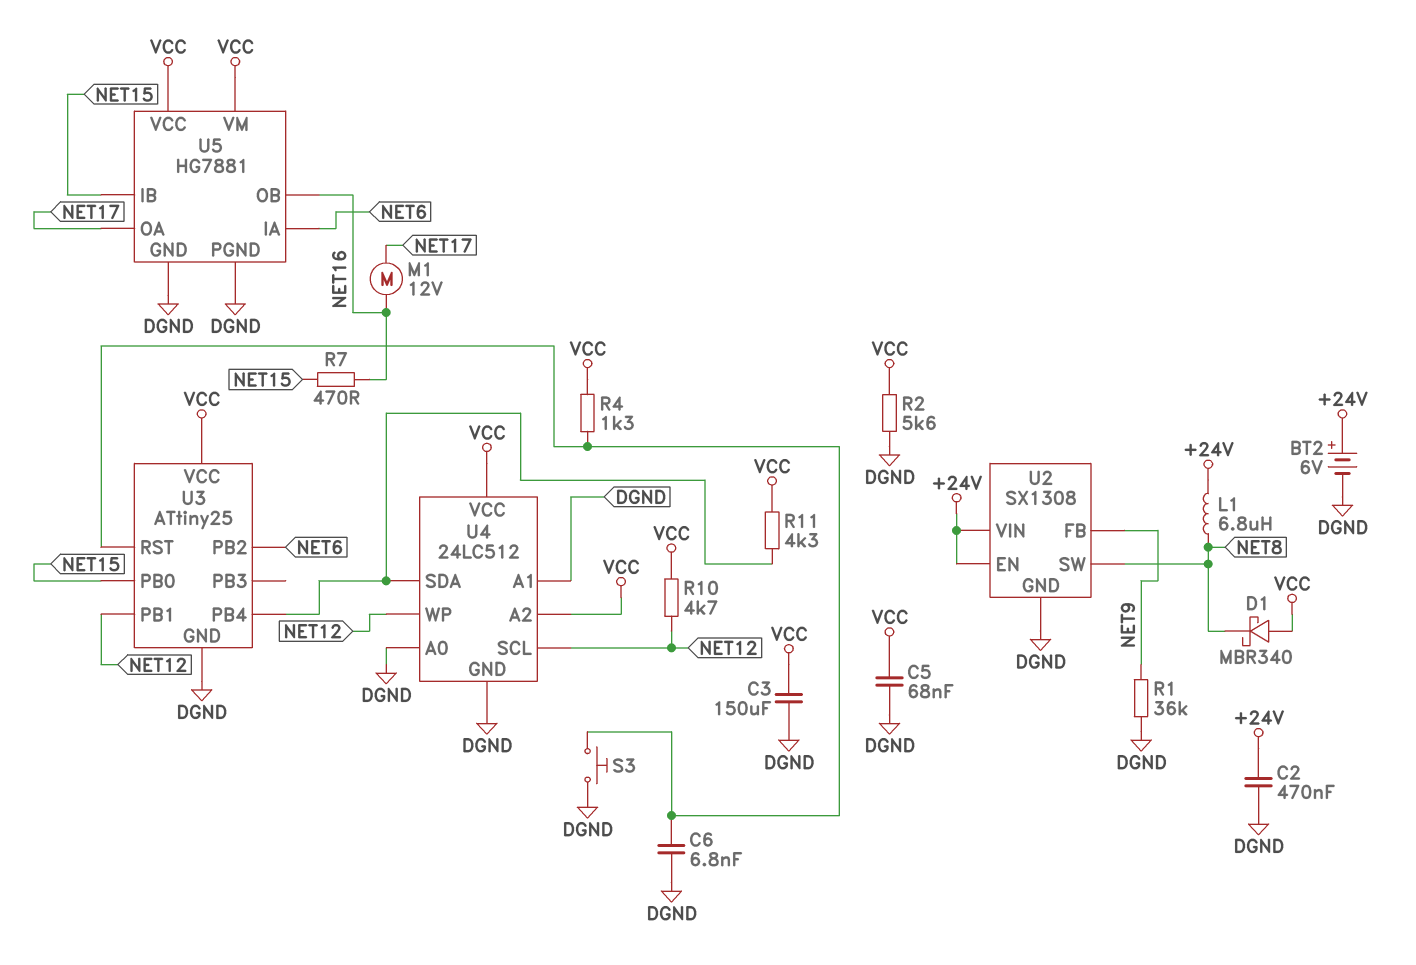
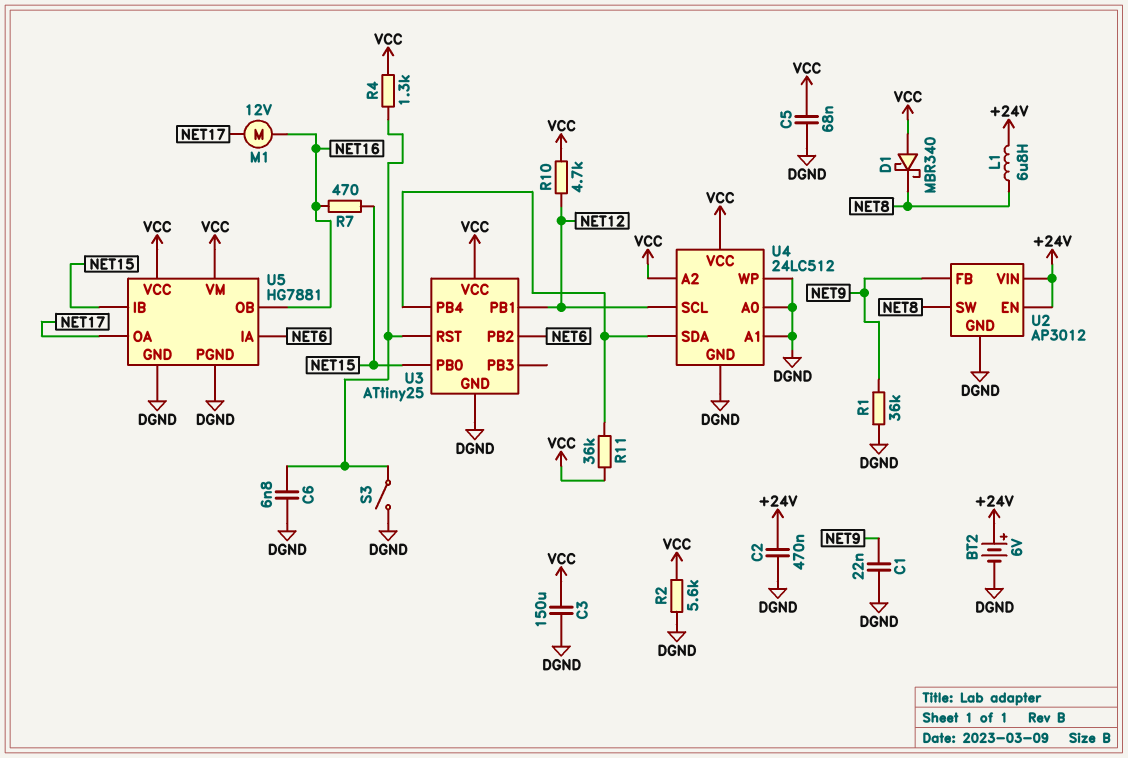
C1: none -> 22nF (DGND, NET9)
R11: 4.3k (U3/PB4, VCC) -> 36k (U3/PB4, VCC)
S3: button (DGND, U3/RST) -> switch (DGND, U3/RST)
U2: SX1308 -> AP3012
U4 pin WP: NET12 -> DGND

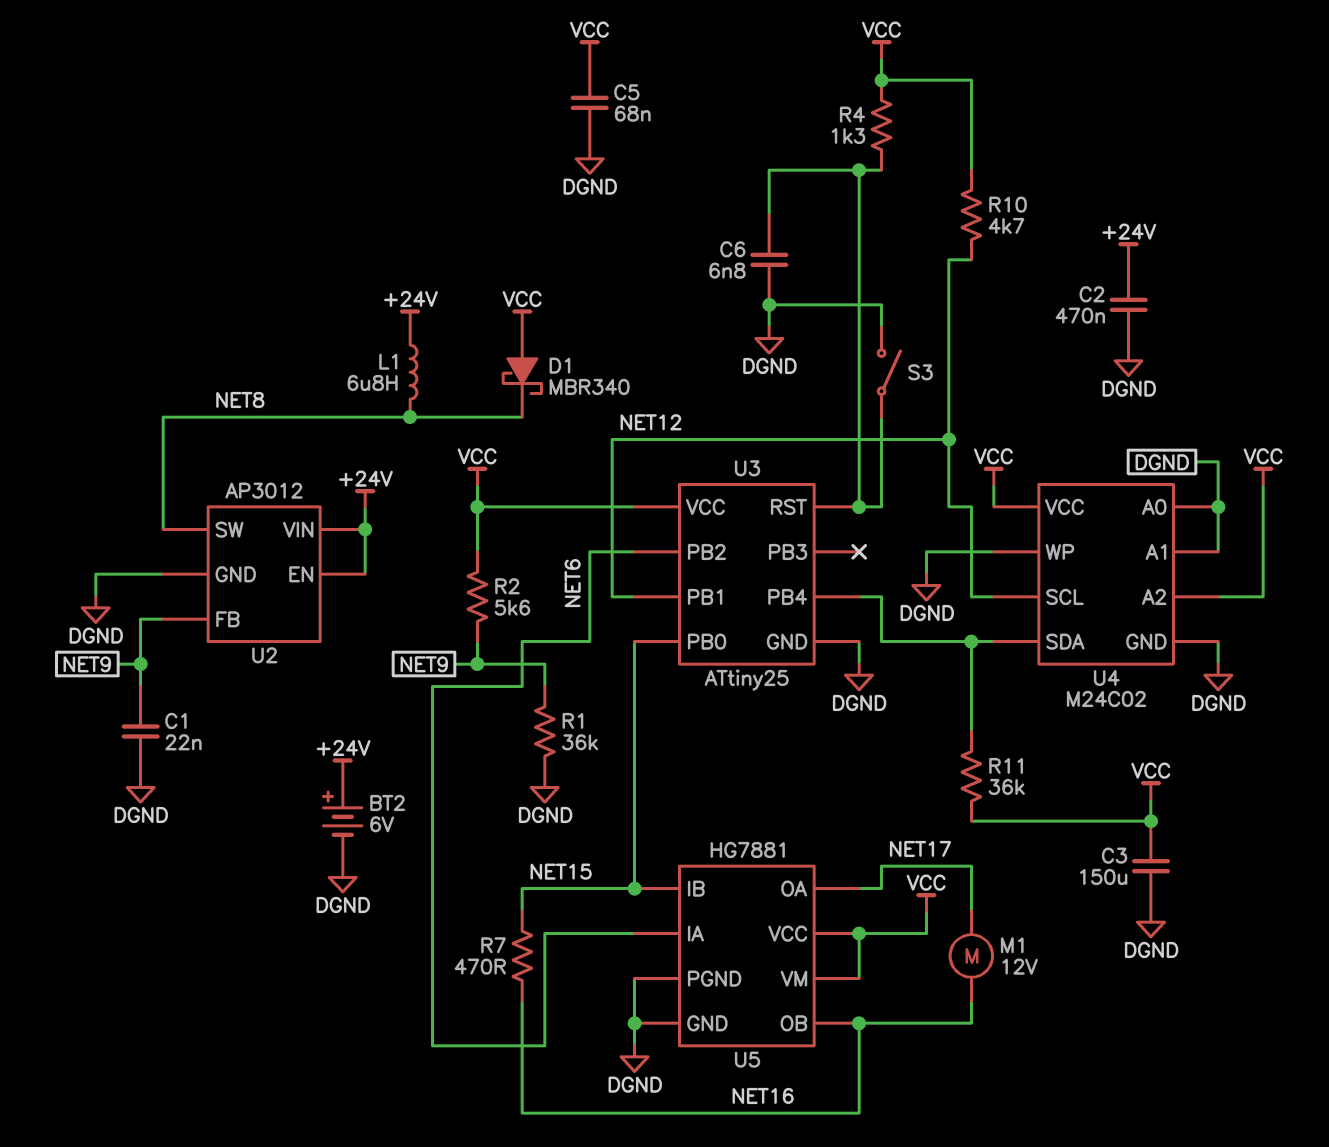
R2: 5.6k (DGND, VCC) -> 5.6k (NET9, VCC)
U4: 24LC512 -> M24C02

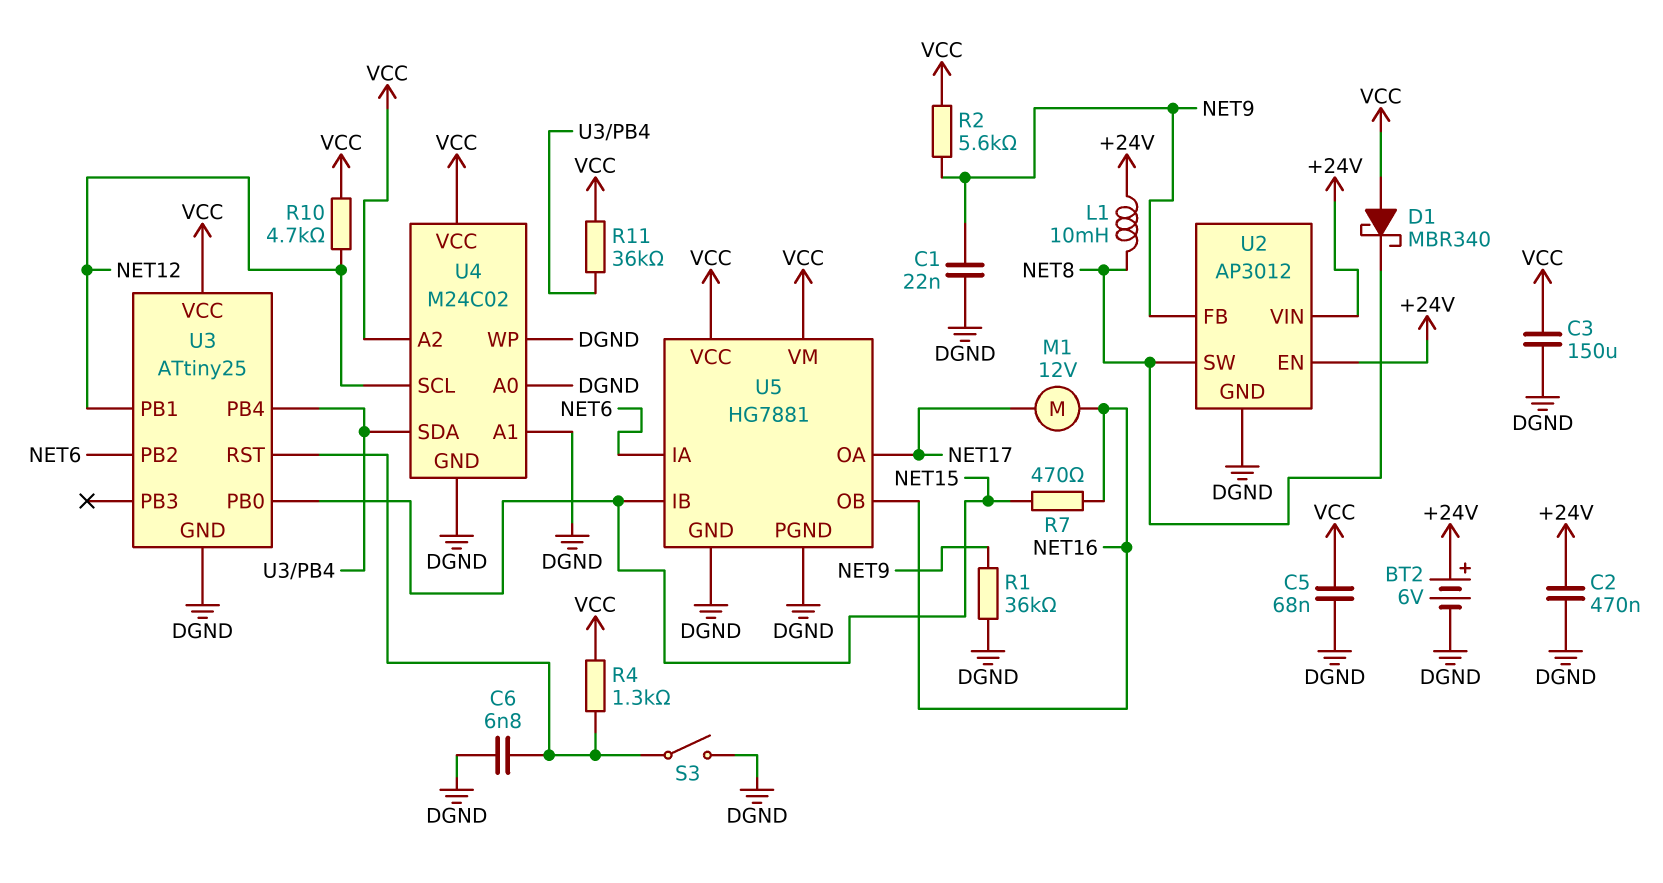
L1: 6.8uH (+24V, NET8) -> 10mH (+24V, NET8)

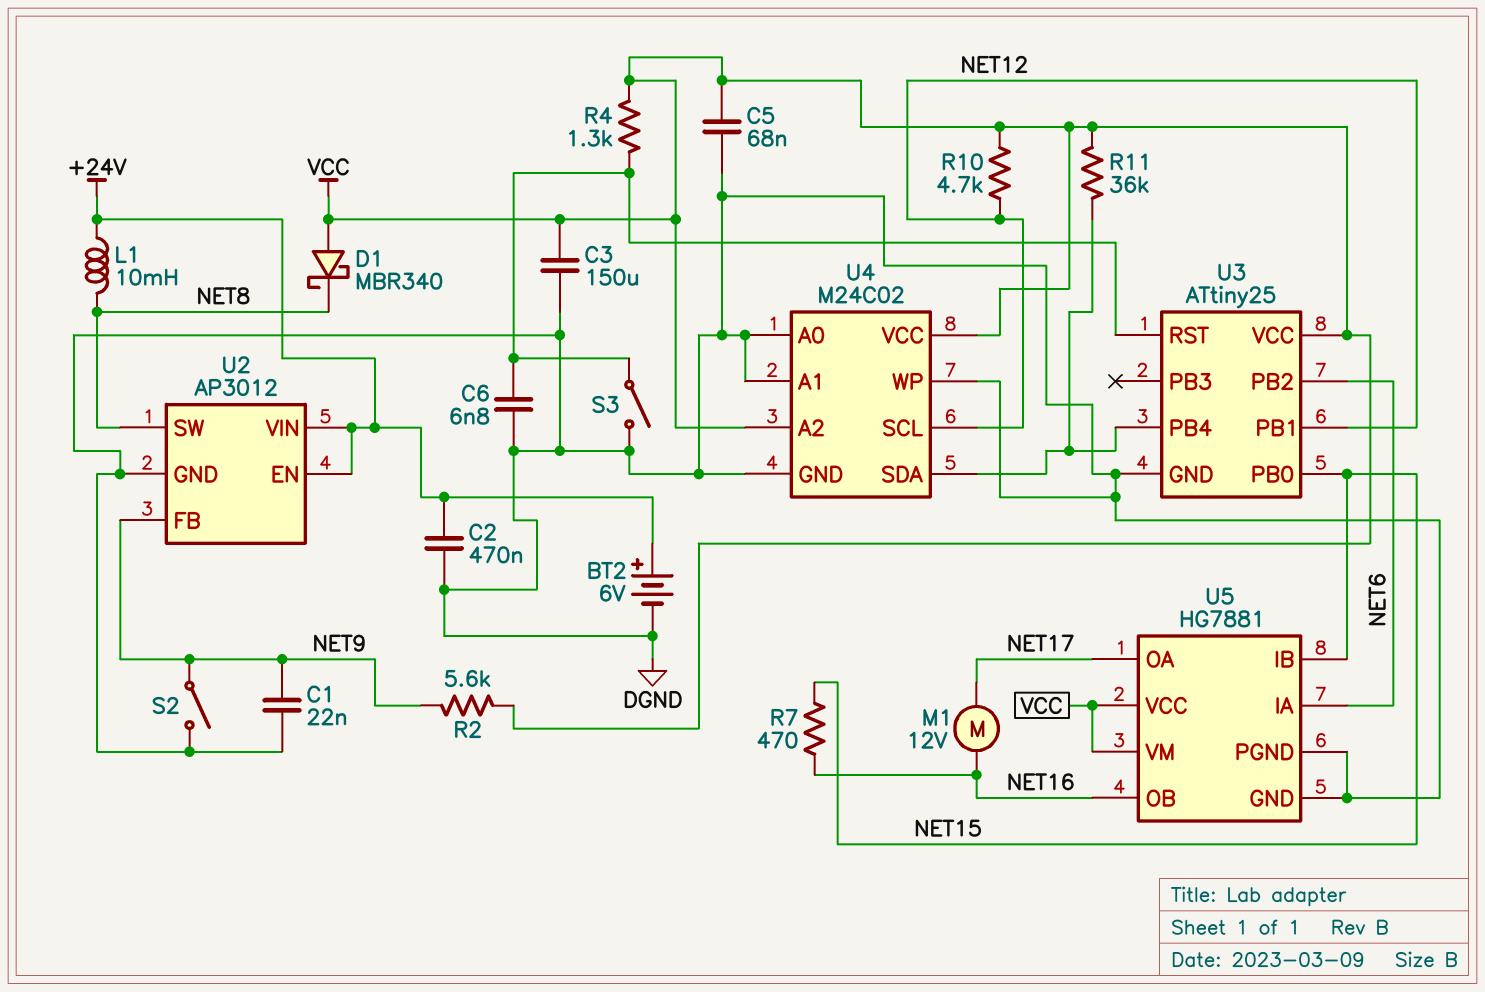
R1: 36k (DGND, NET9) -> none
S2: none -> switch (DGND, NET9)

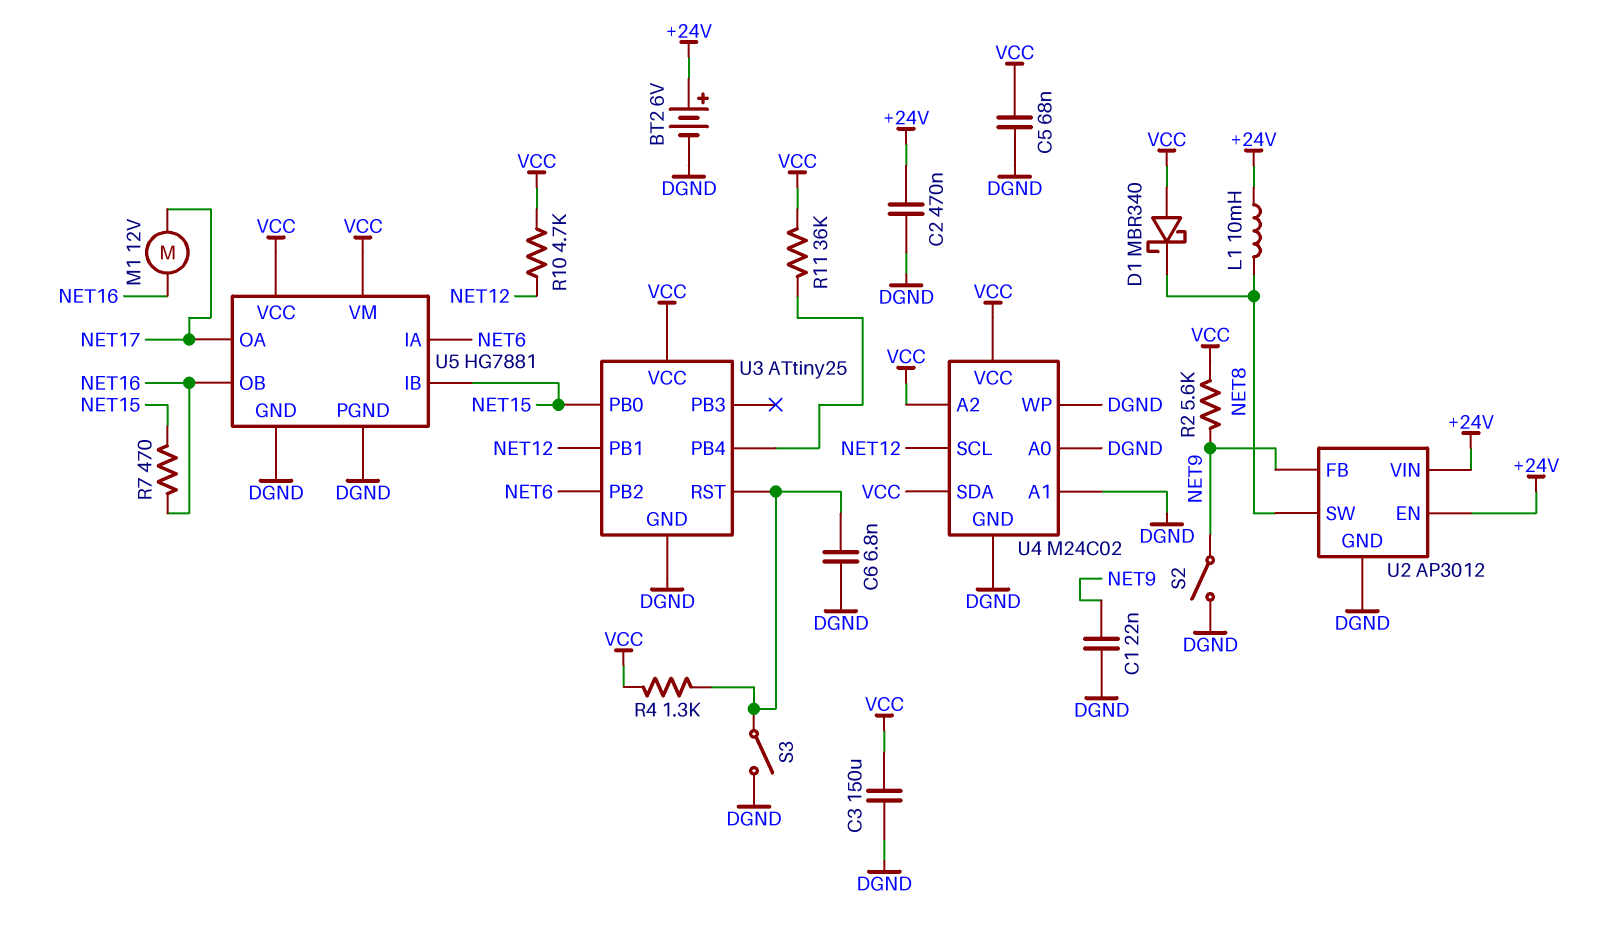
U4 pin SDA: U3/PB4 -> VCC

